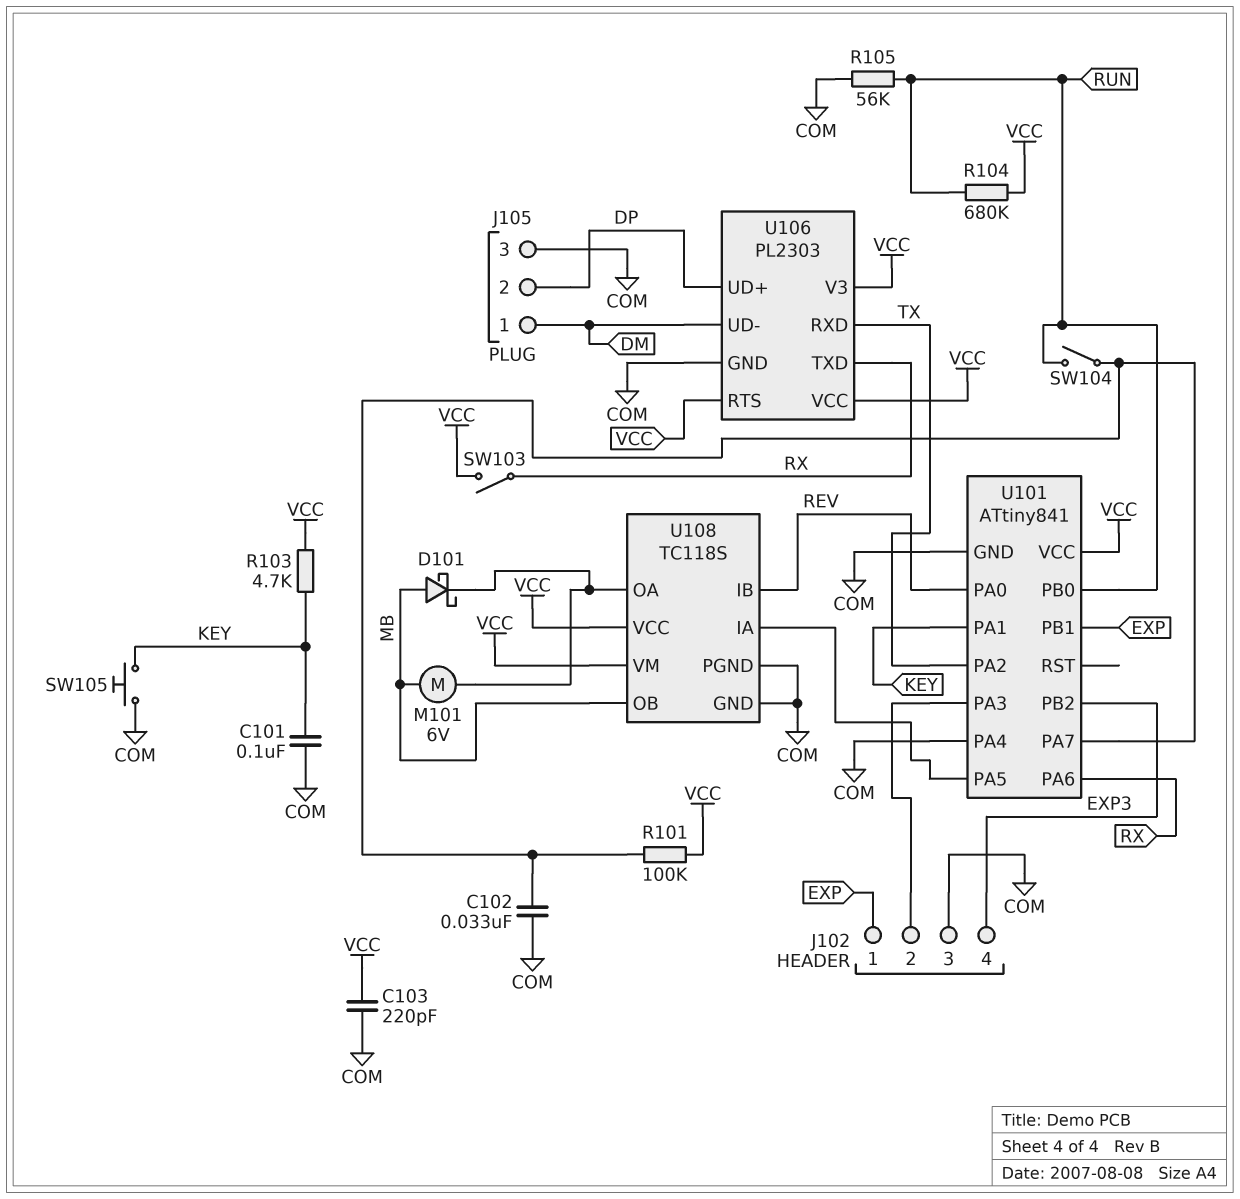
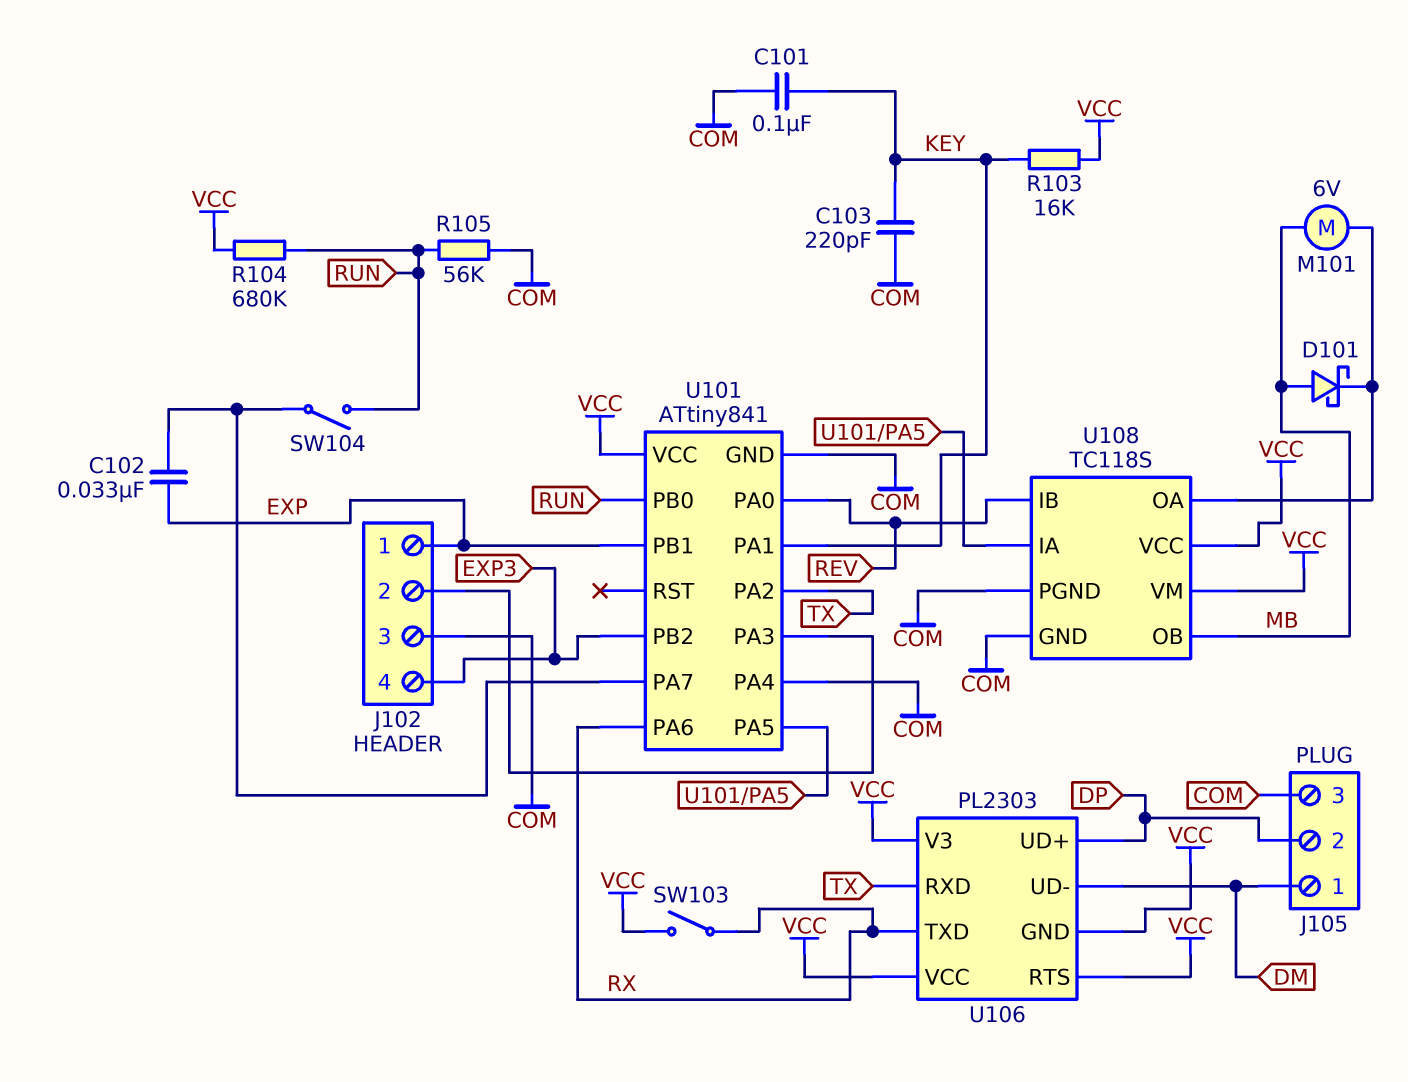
C102: 33nF (COM, U101/PA7) -> 33nF (EXP, U101/PA7)
C103: 220pF (COM, VCC) -> 220pF (COM, KEY)
R101: 100k (U101/PA7, VCC) -> none
R103: 4.7k (KEY, VCC) -> 16k (KEY, VCC)
SW105: button (COM, KEY) -> none
U106 pin GND: COM -> VCC

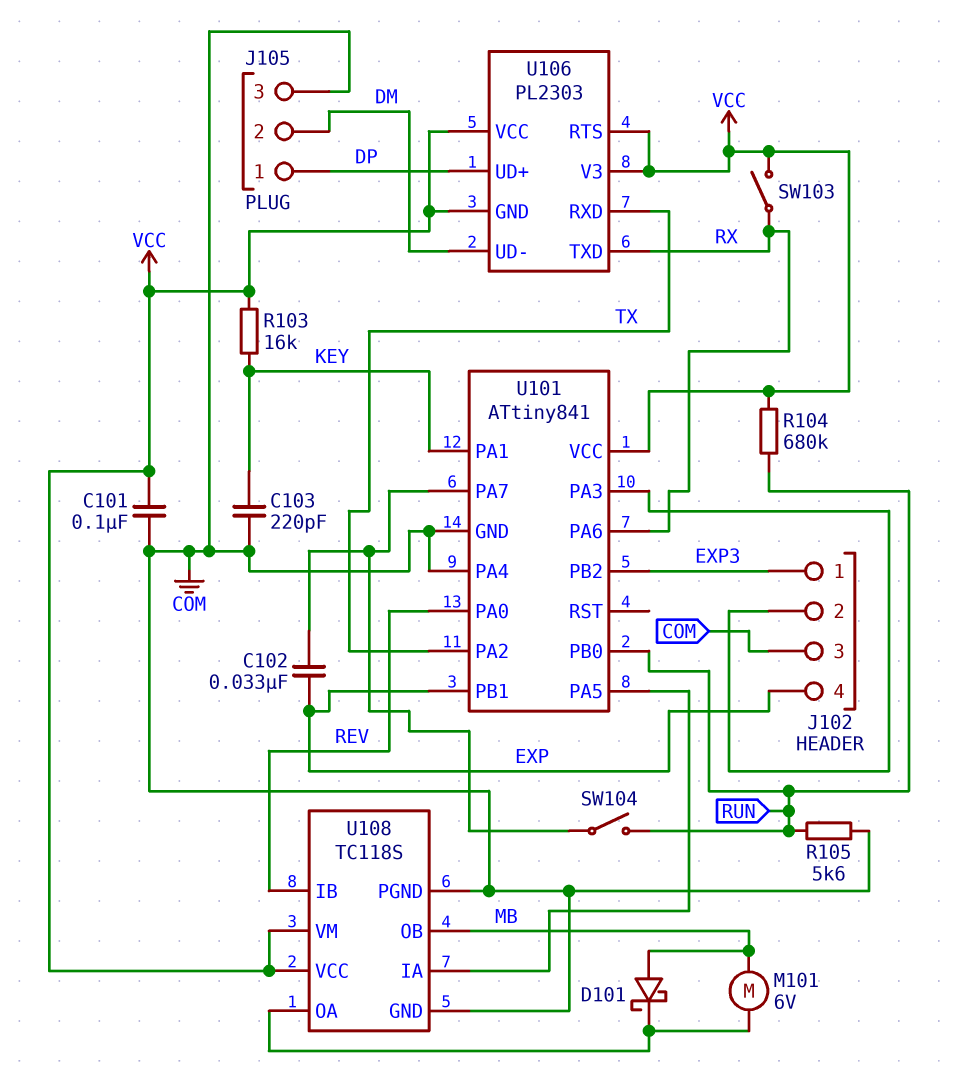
C101: 100nF (COM, KEY) -> 100nF (COM, VCC)
J102 pin 1: EXP -> EXP3
J102 pin 4: EXP3 -> EXP
J105 pin 1: DM -> DP
J105 pin 2: DP -> DM
R105: 56k (COM, RUN) -> 5.6k (COM, RUN)

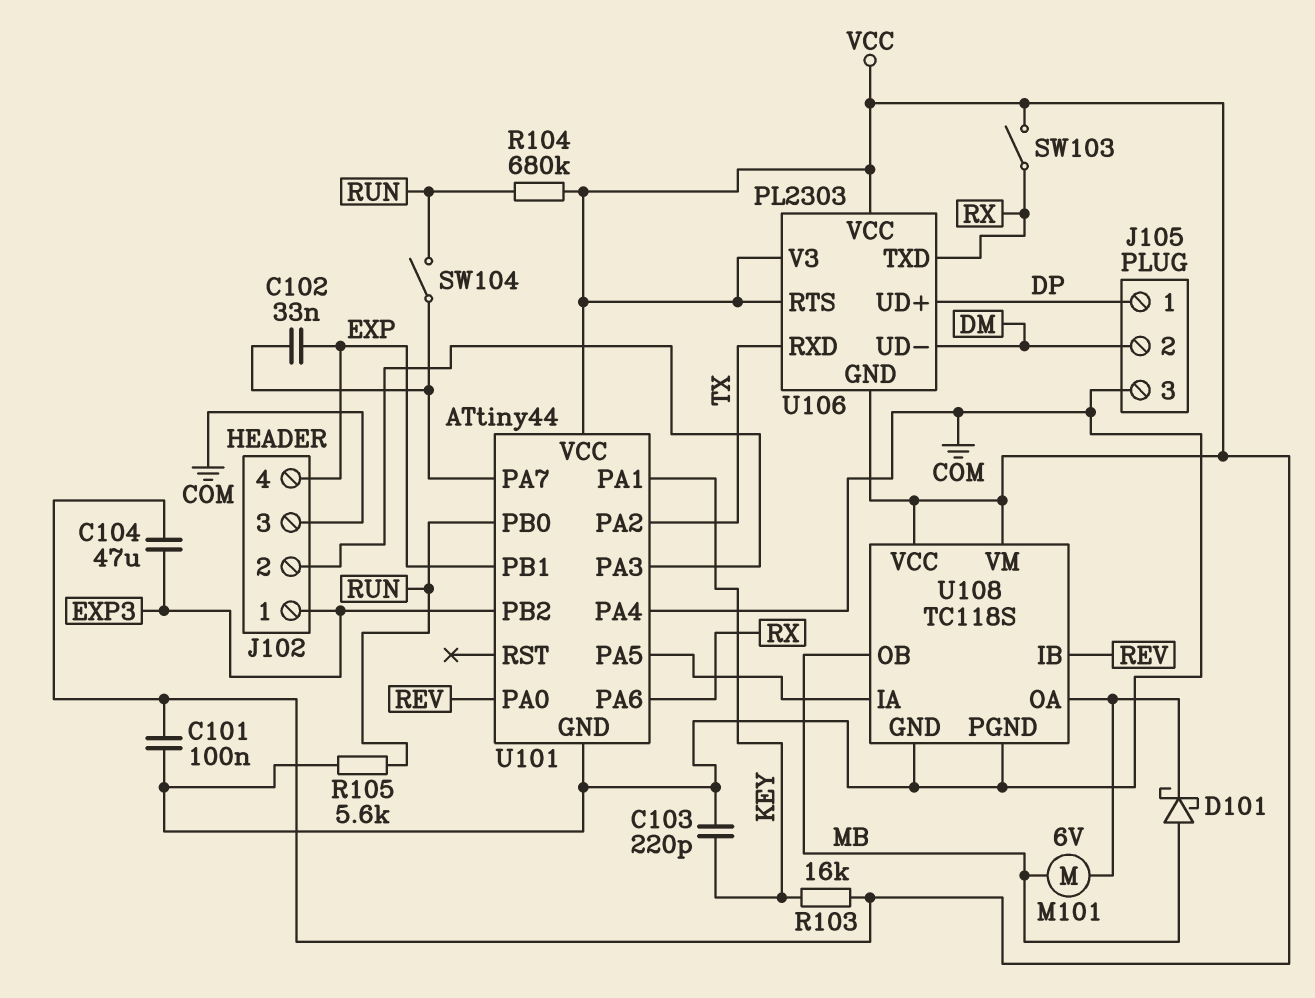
C104: none -> 47uF (EXP3, VCC)
U101: ATtiny841 -> ATtiny44

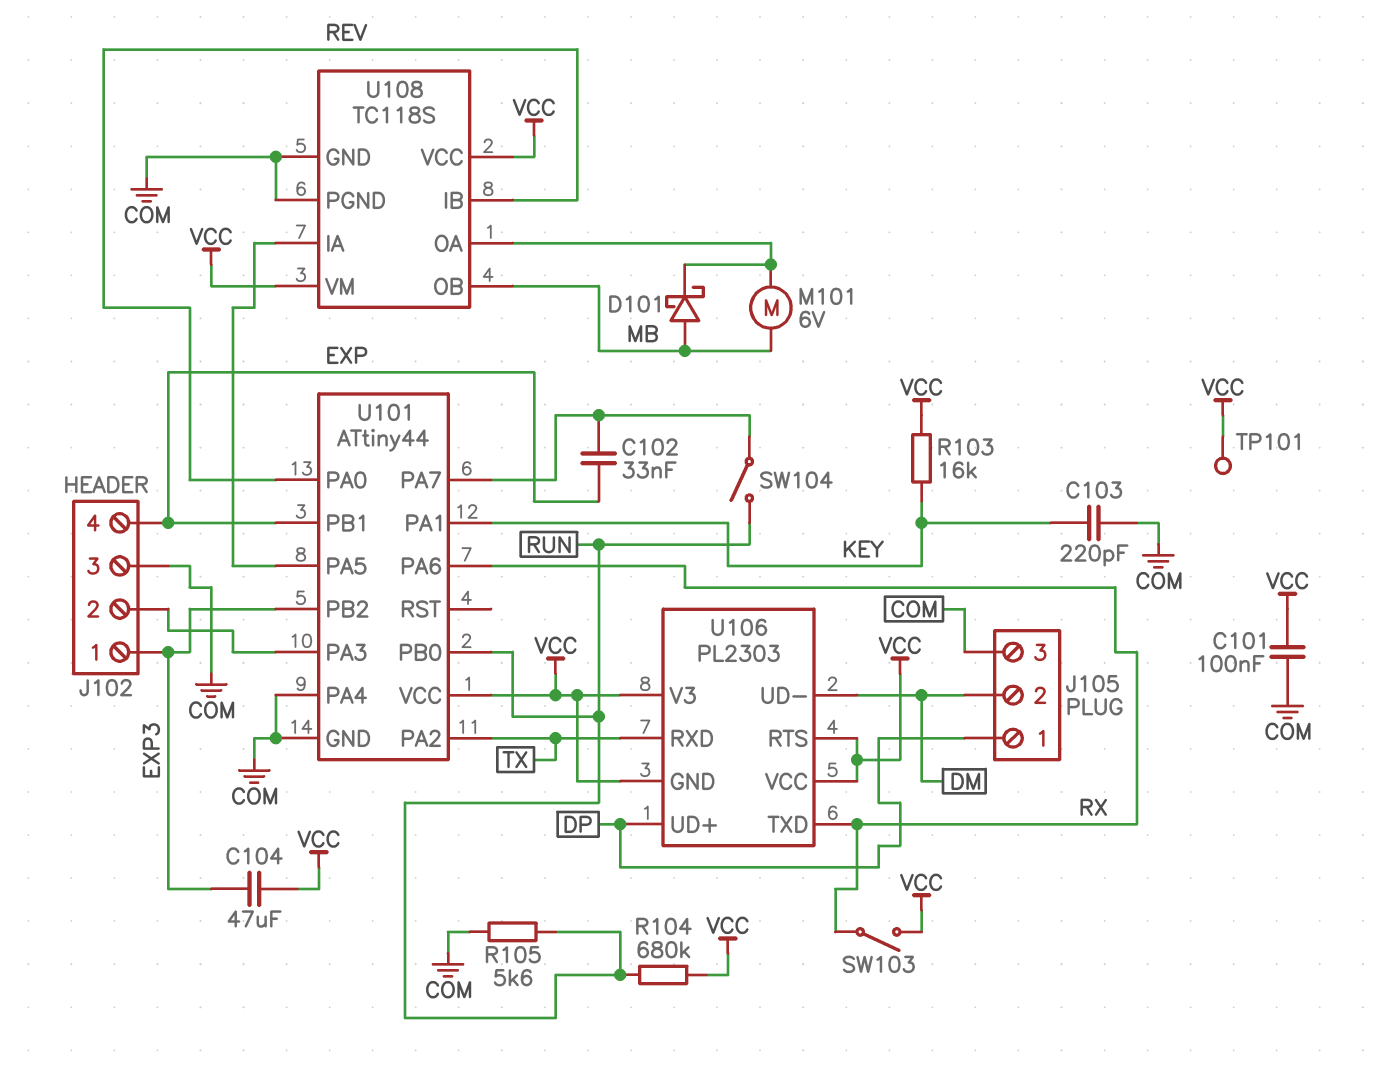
TP101: none -> test point (VCC)

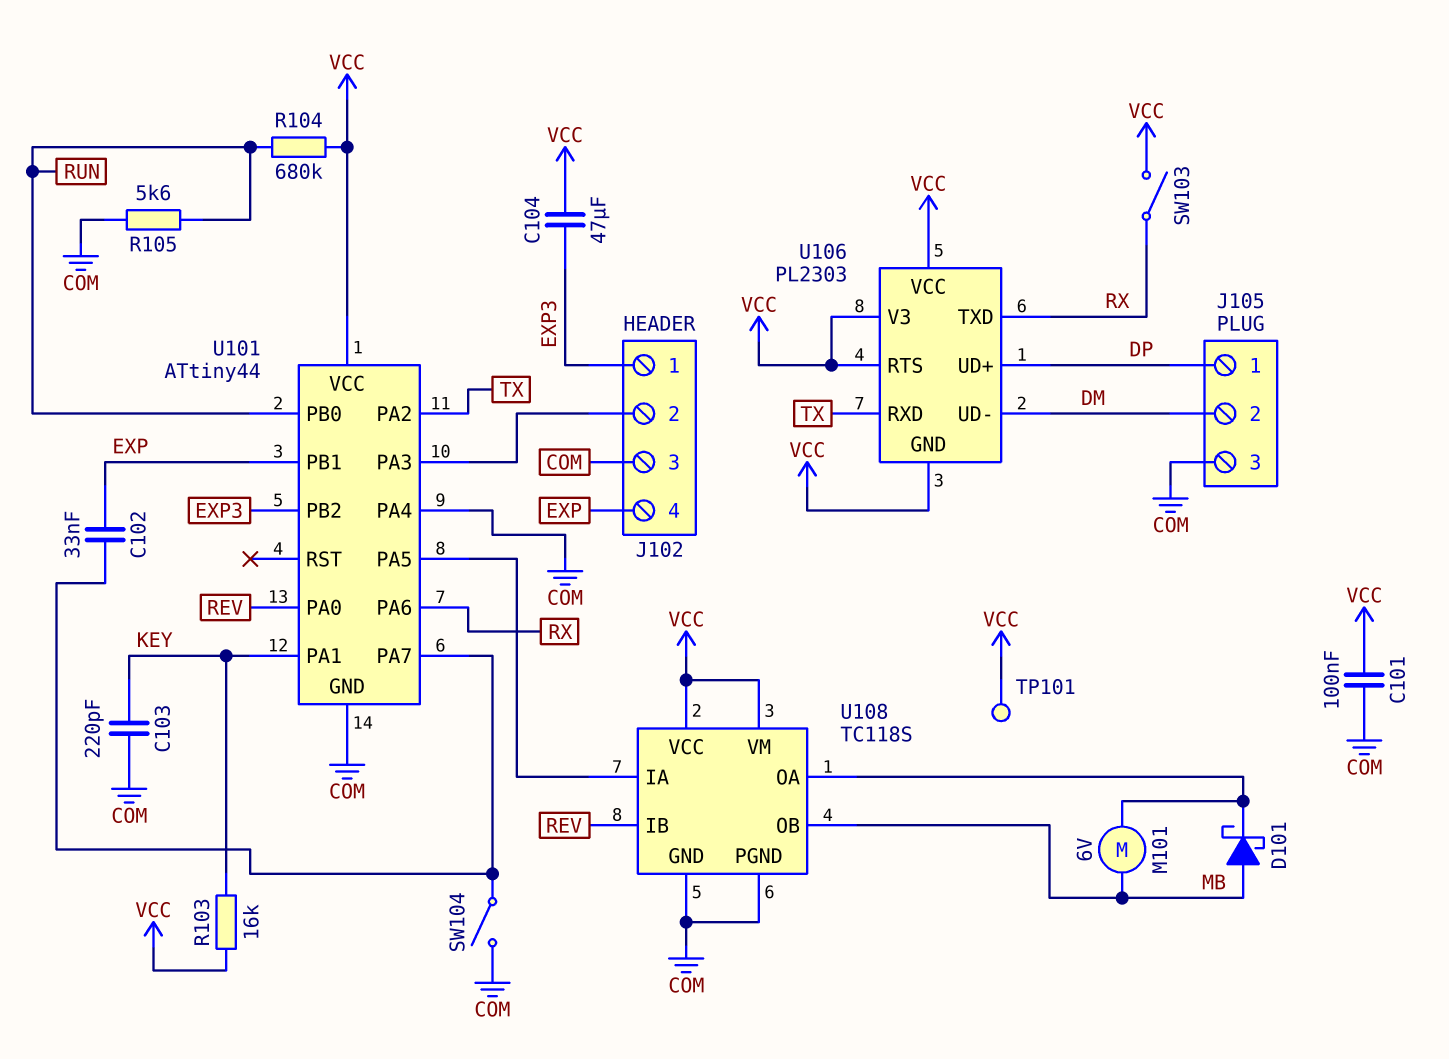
SW104: switch (RUN, U101/PA7) -> switch (COM, U101/PA7)

